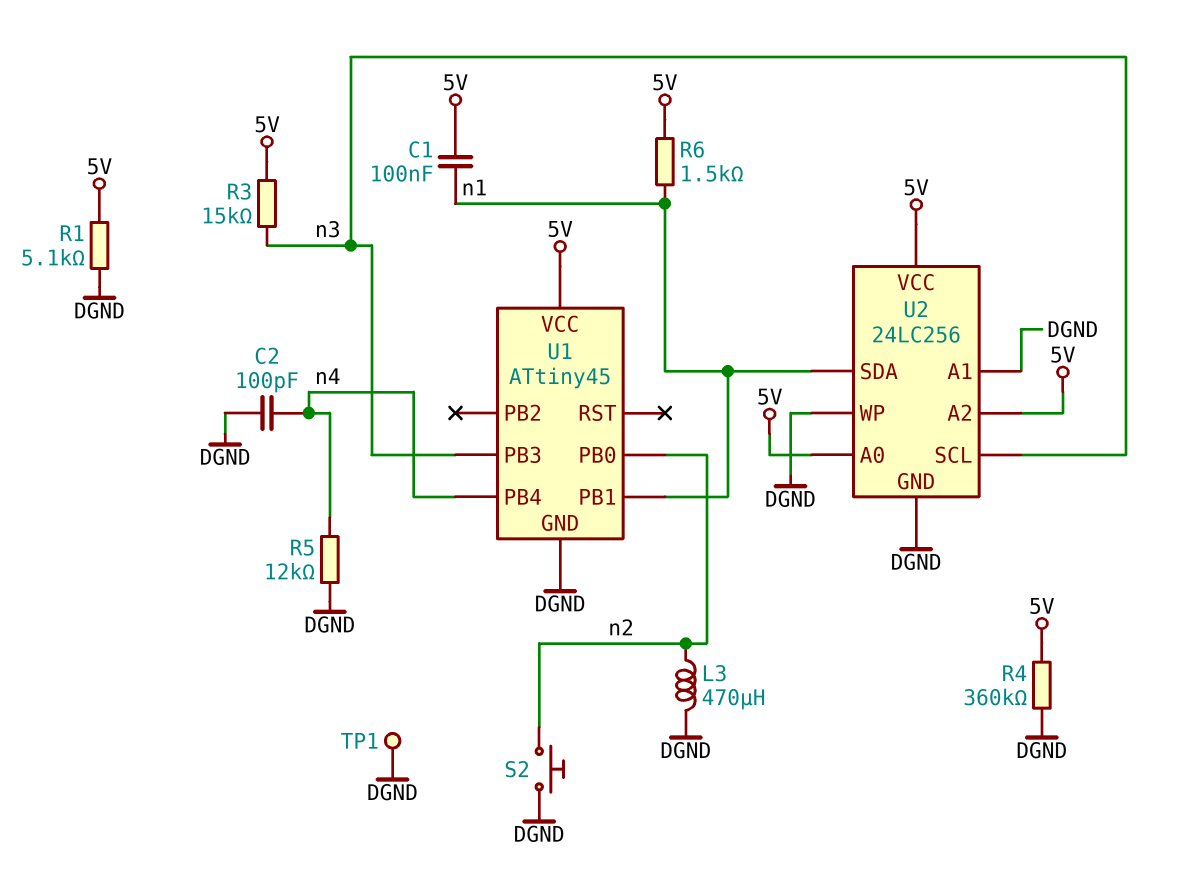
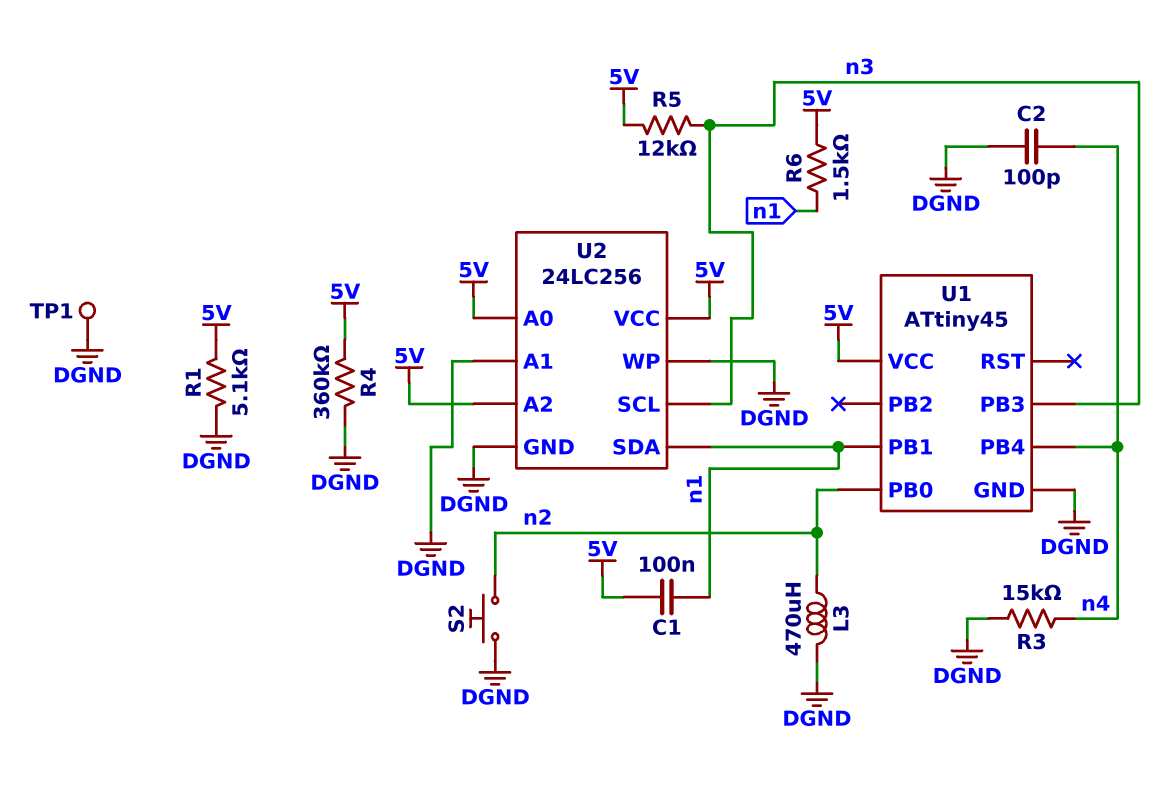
R3: 15k (5V, n3) -> 15k (DGND, n4)
R5: 12k (DGND, n4) -> 12k (5V, n3)

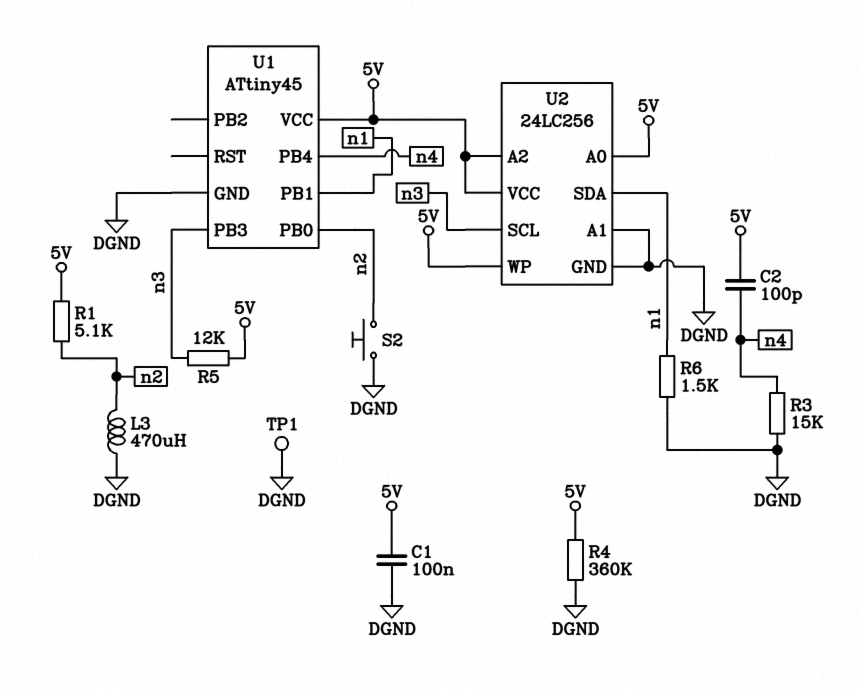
C1: 100nF (5V, n1) -> 100nF (5V, DGND)
C2: 100pF (DGND, n4) -> 100pF (5V, n4)
R1: 5.1k (5V, DGND) -> 5.1k (5V, n2)
R6: 1.5k (5V, n1) -> 1.5k (DGND, n1)
U2 pin WP: DGND -> 5V

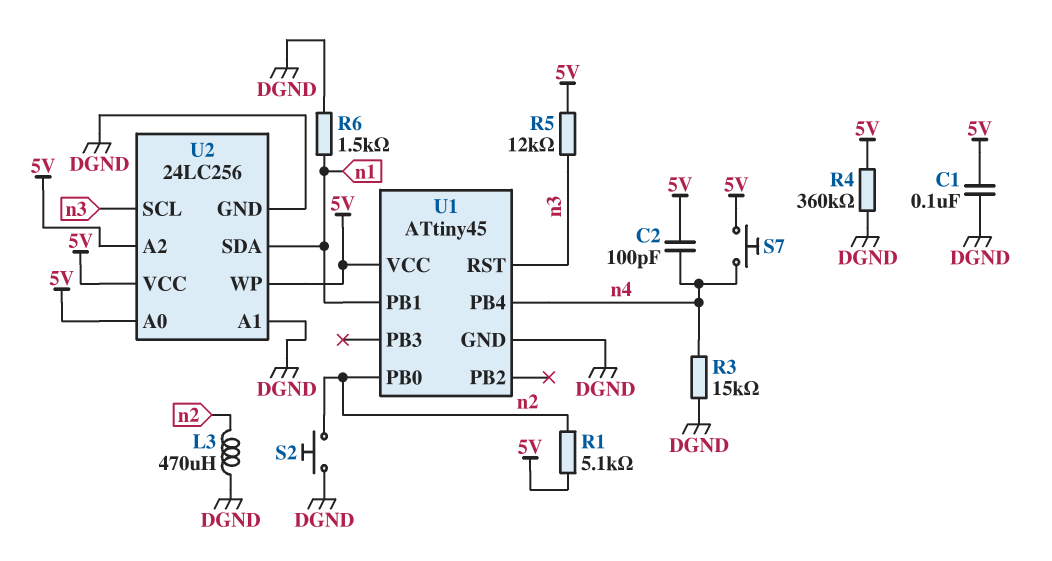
S7: none -> button (5V, n4)
TP1: test point (DGND) -> none
U1 pin PB3: n3 -> none
U1 pin RST: none -> n3

